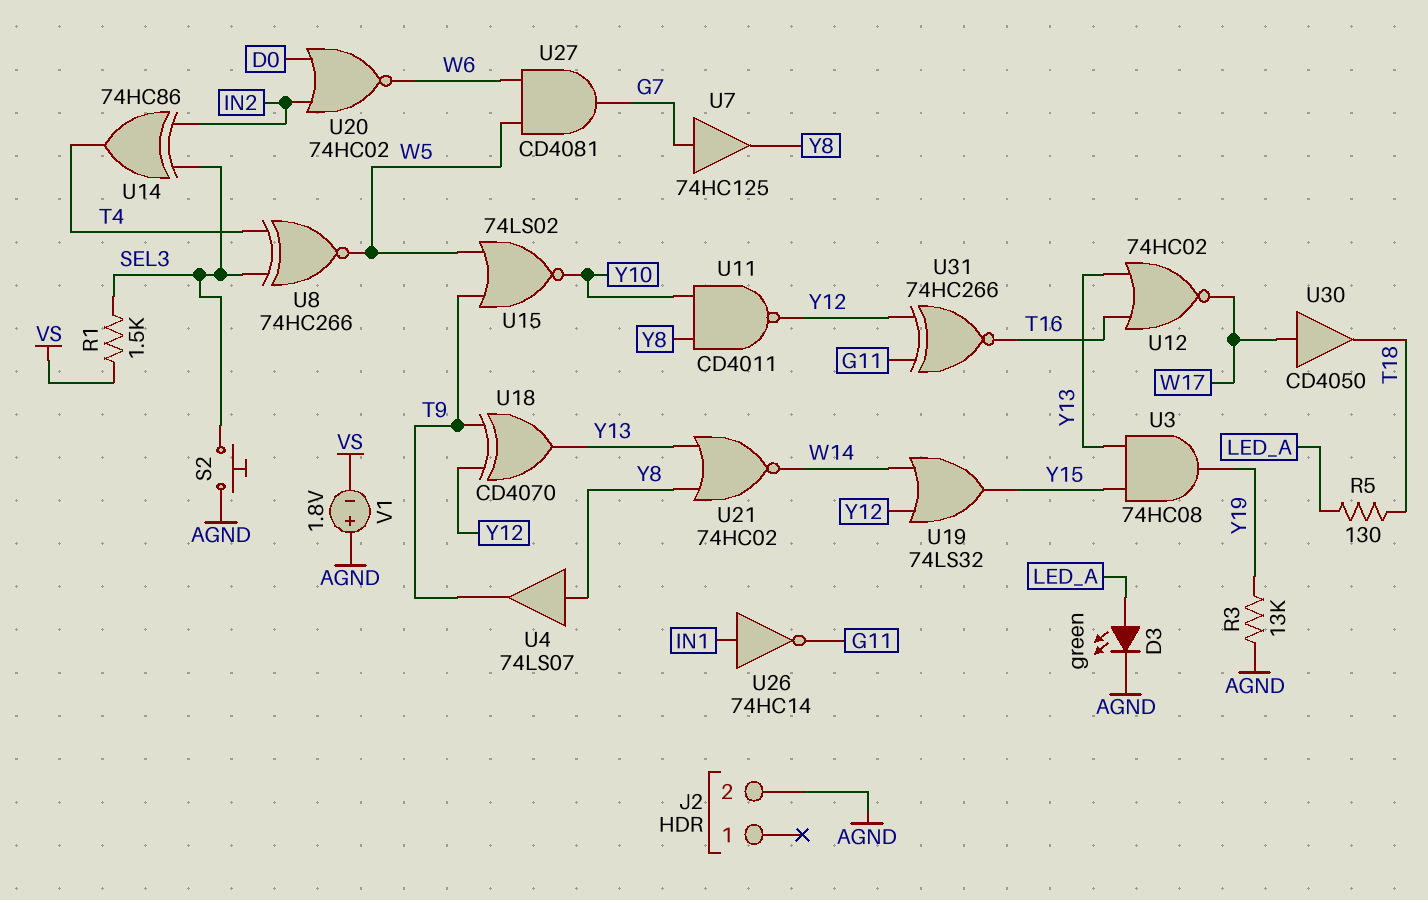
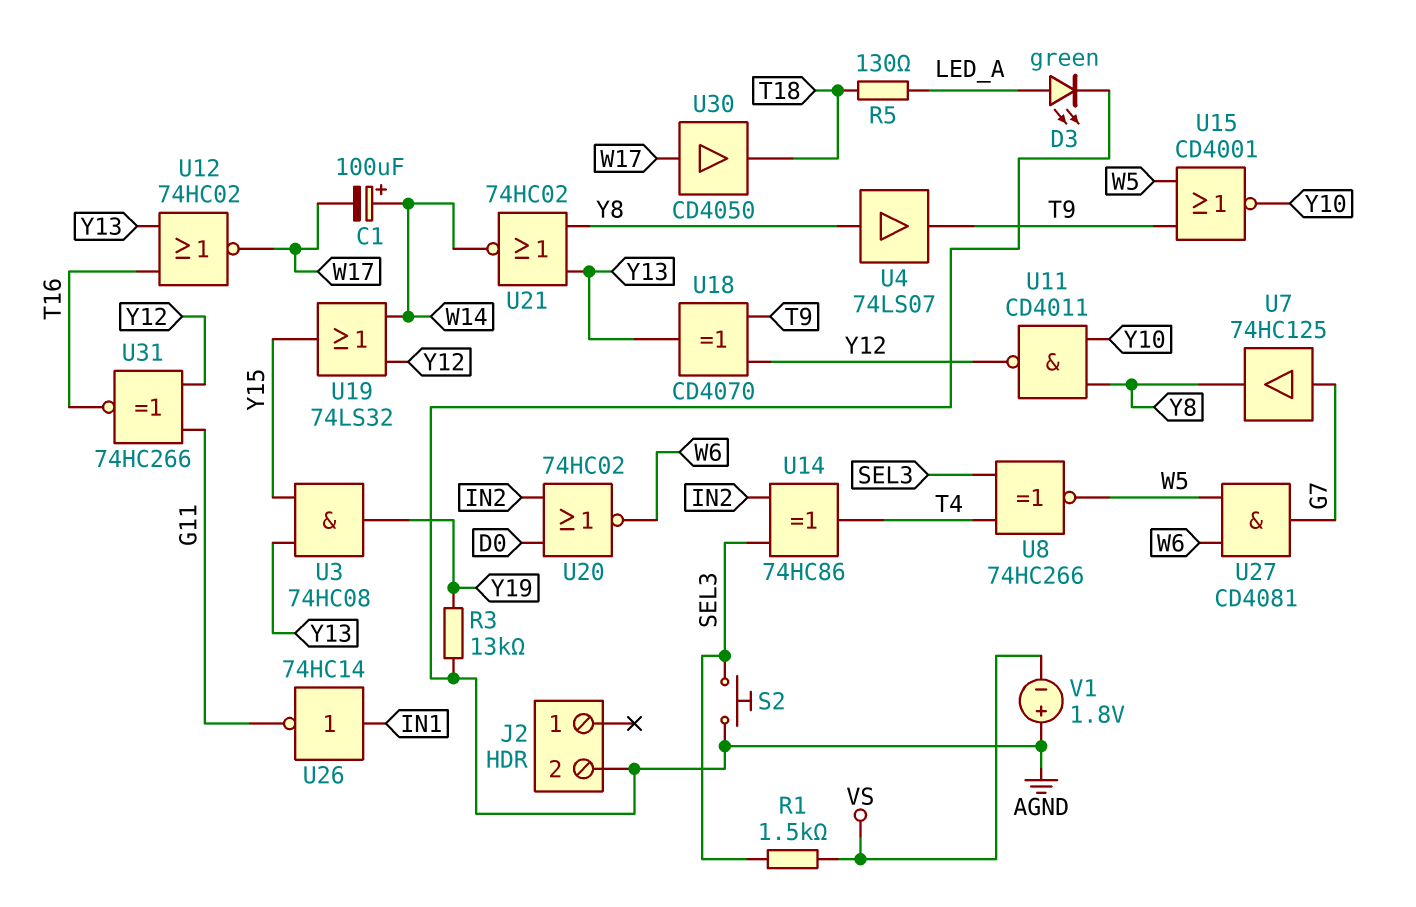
C1: none -> 100uF (plus W14, minus W17)
U15: NOR 74LS02 (in T9, in W5, out Y10) -> NOR CD4001 (in T9, in W5, out Y10)

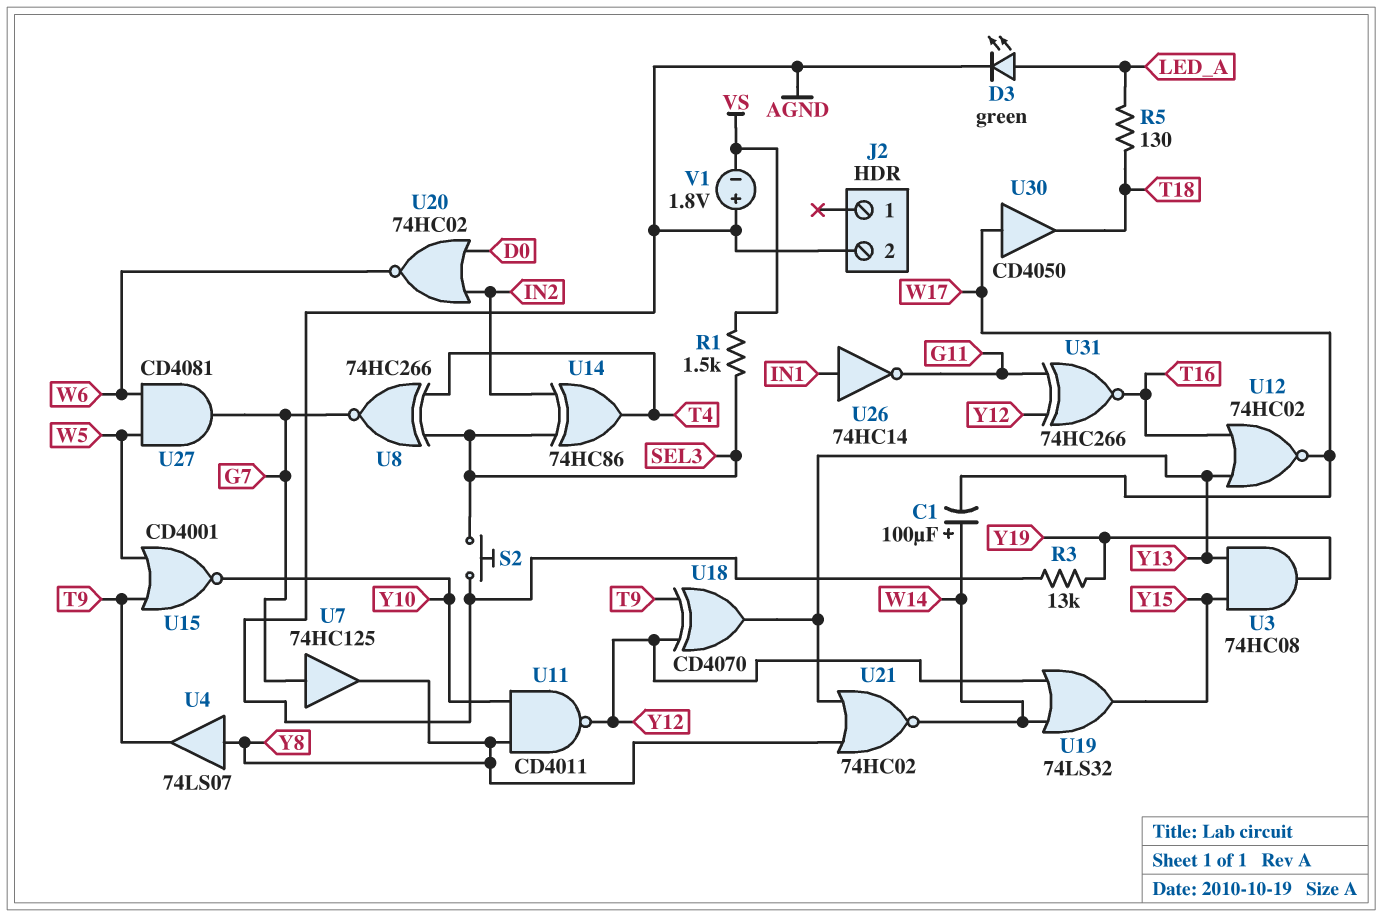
U8: XNOR 74HC266 (in SEL3, in T4, out W5) -> XNOR 74HC266 (in SEL3, in T4, out G7)

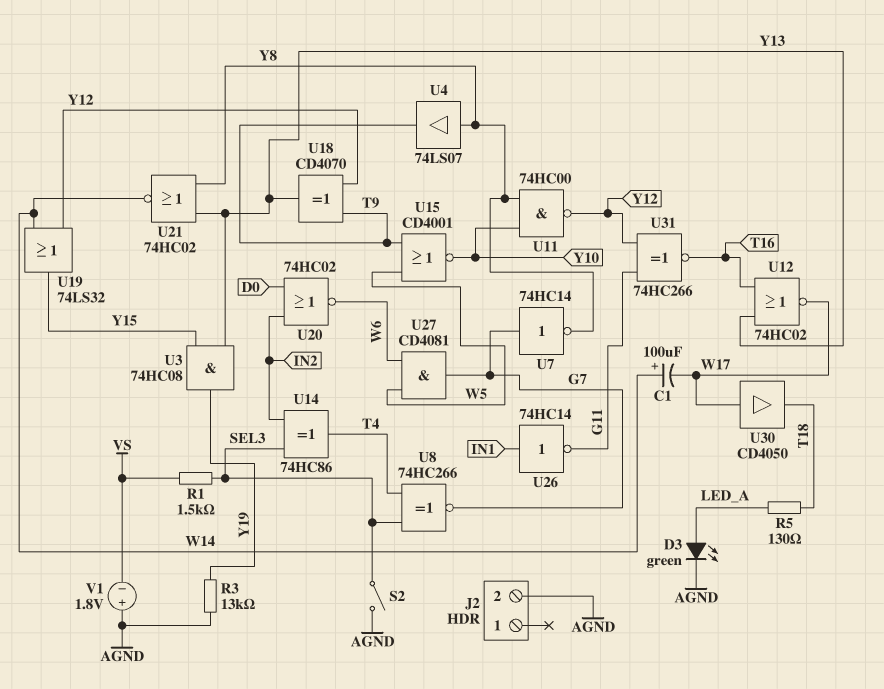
S2: button (AGND, SEL3) -> switch (AGND, SEL3)
U7: buffer 74HC125 (in G7, out Y8) -> NOT 74HC14 (in G7, out Y8)
U11: NAND CD4011 (in Y8, in Y10, out Y12) -> NAND 74HC00 (in Y8, in Y10, out Y12)

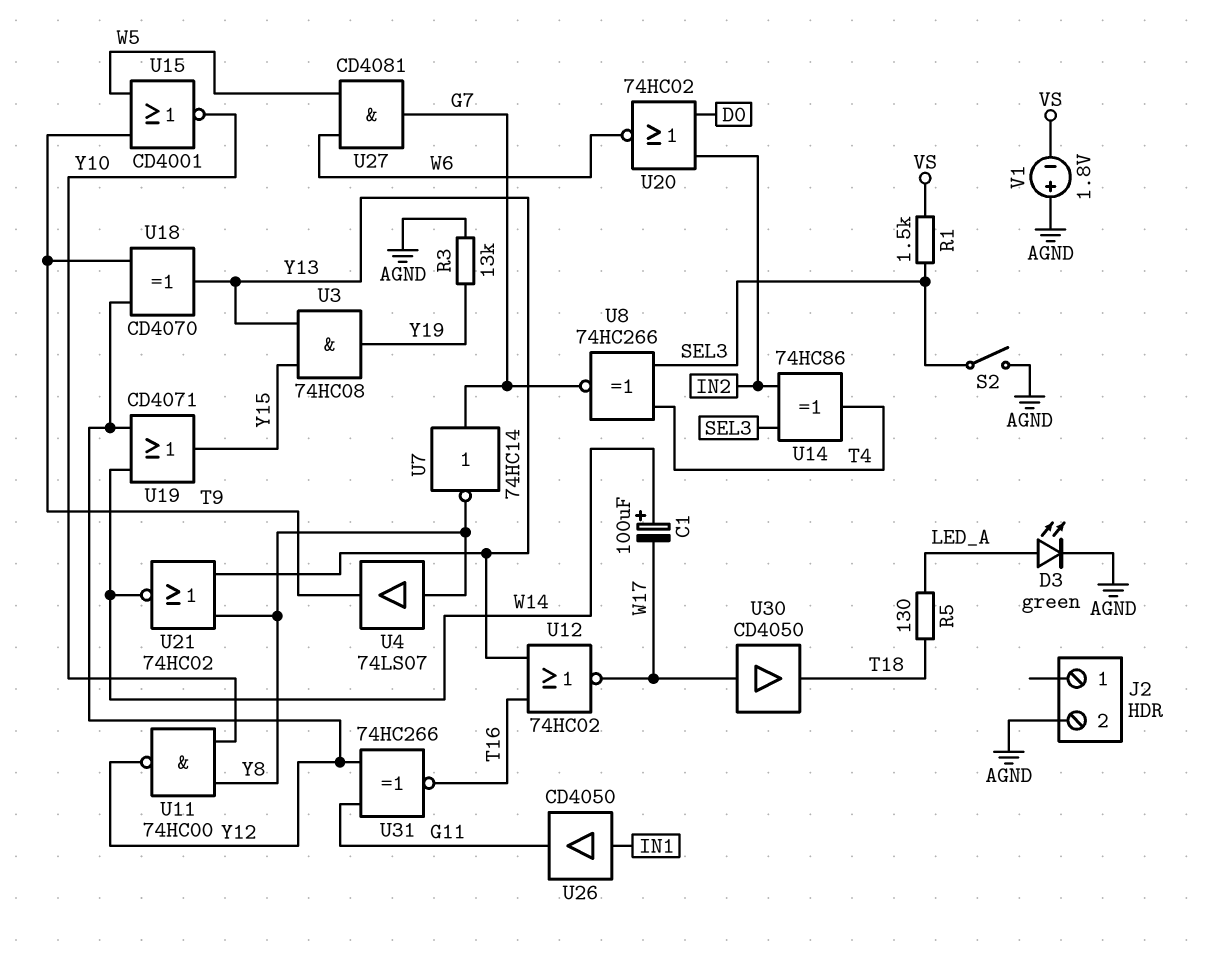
U19: OR 74LS32 (in W14, in Y12, out Y15) -> OR CD4071 (in W14, in Y12, out Y15)
U26: NOT 74HC14 (in IN1, out G11) -> buffer CD4050 (in IN1, out G11)

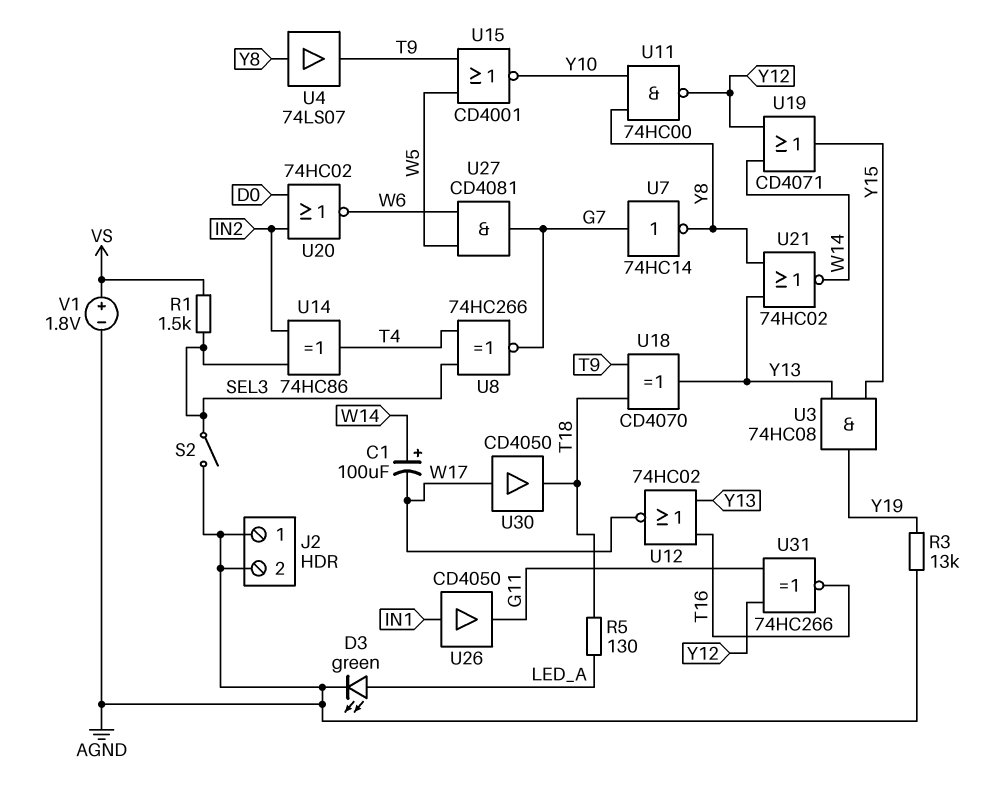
J2 pin 1: none -> AGND
U18: XOR CD4070 (in T9, in Y12, out Y13) -> XOR CD4070 (in T9, in T18, out Y13)
V1: 1.8V (plus AGND, minus VS) -> 1.8V (plus VS, minus AGND)

